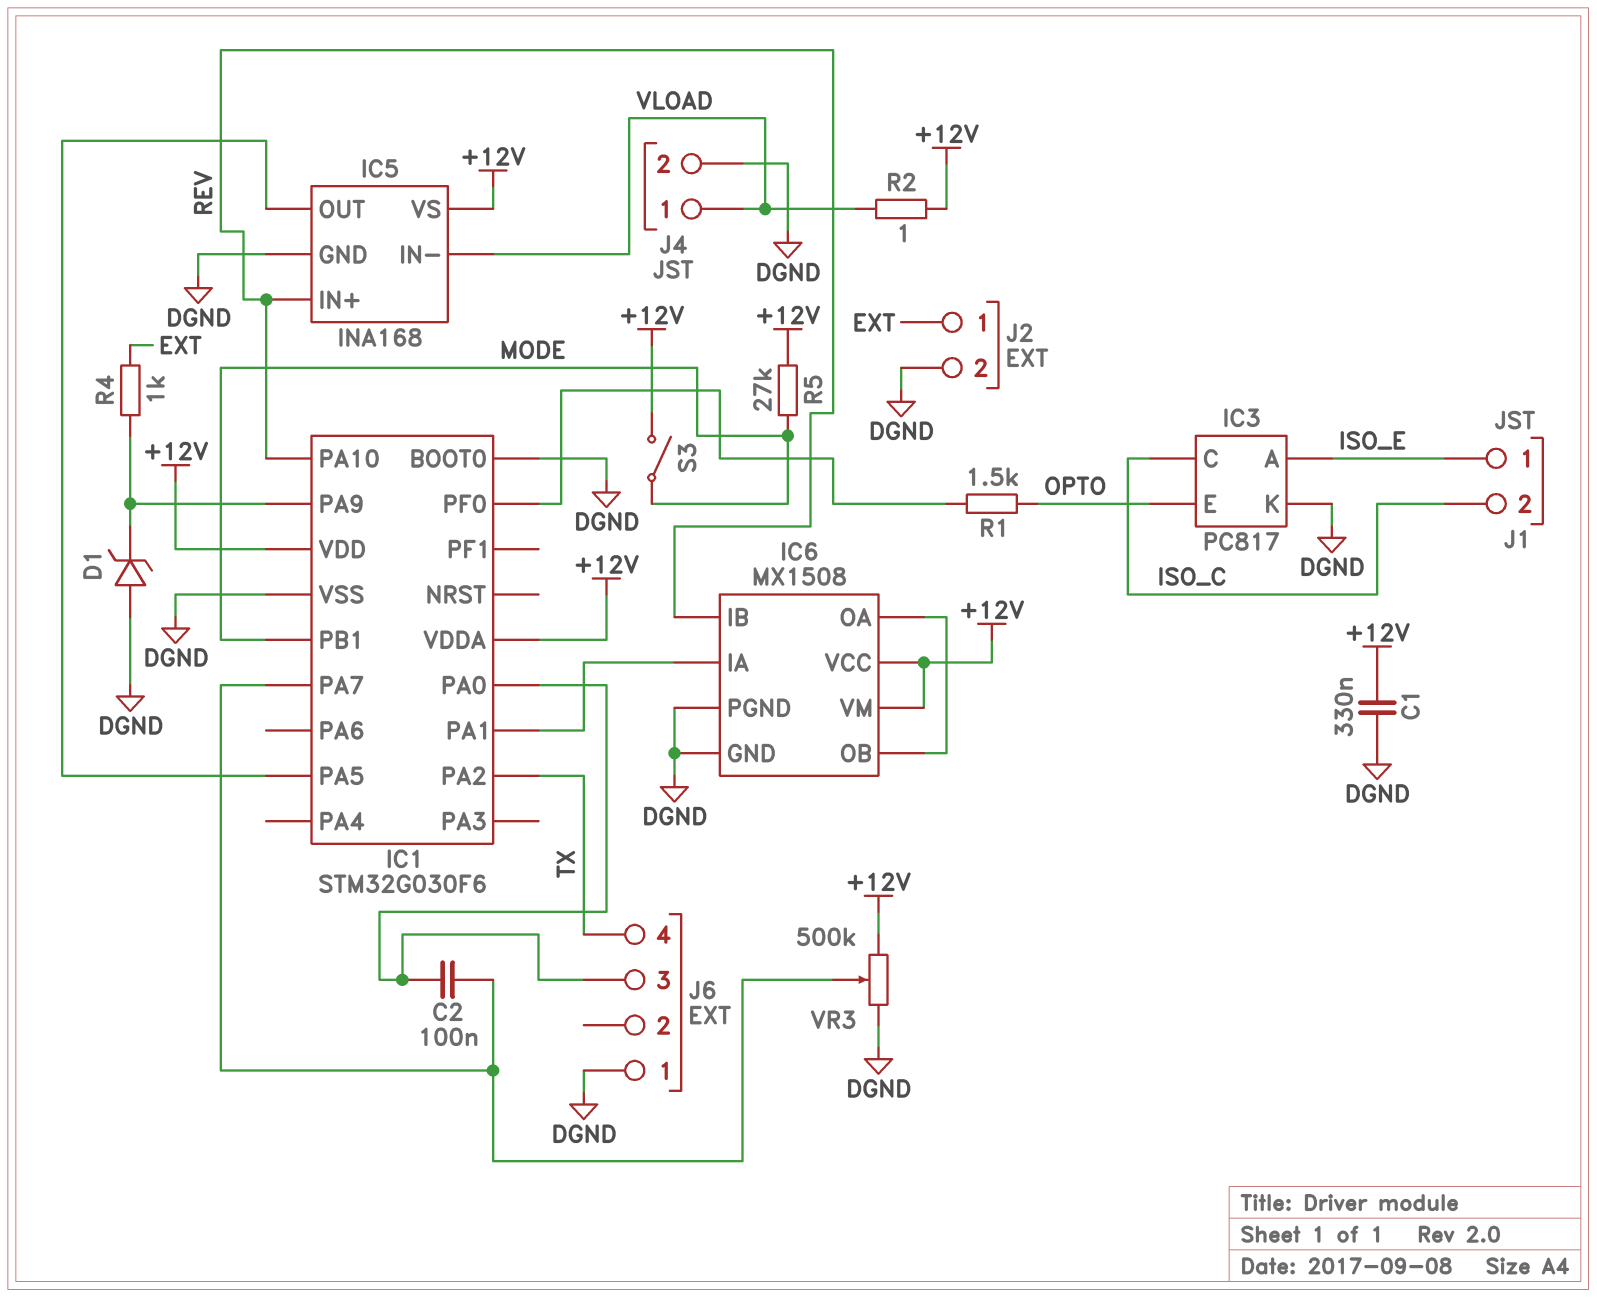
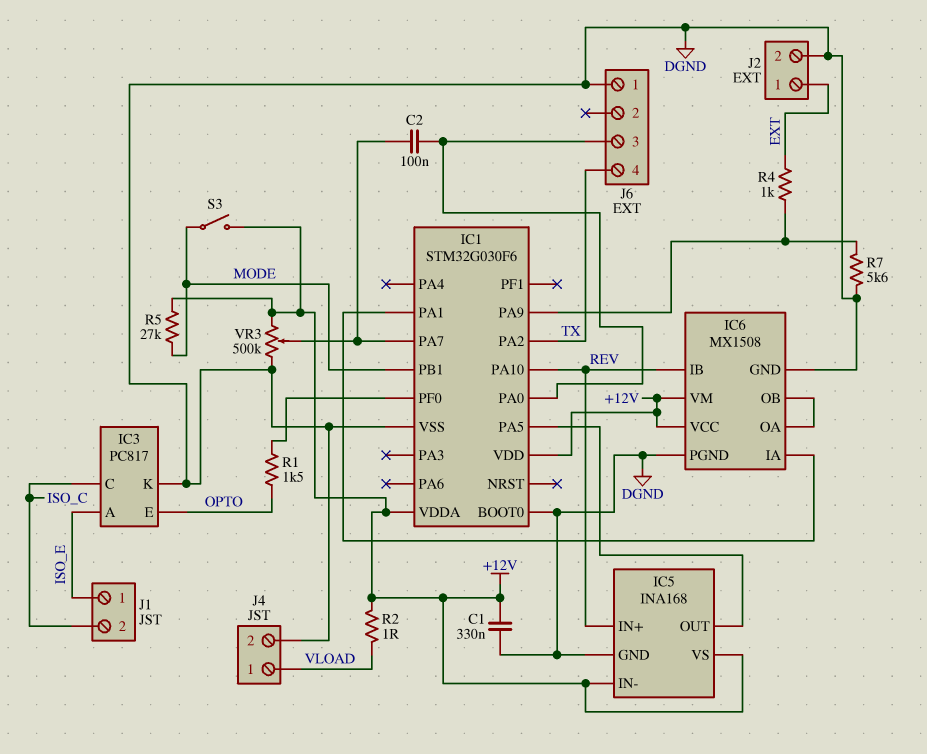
D1: zener (A DGND, K IC1/PA9) -> none
IC5 pin IN-: VLOAD -> +12V
R7: none -> 5.6k (DGND, IC1/PA9)

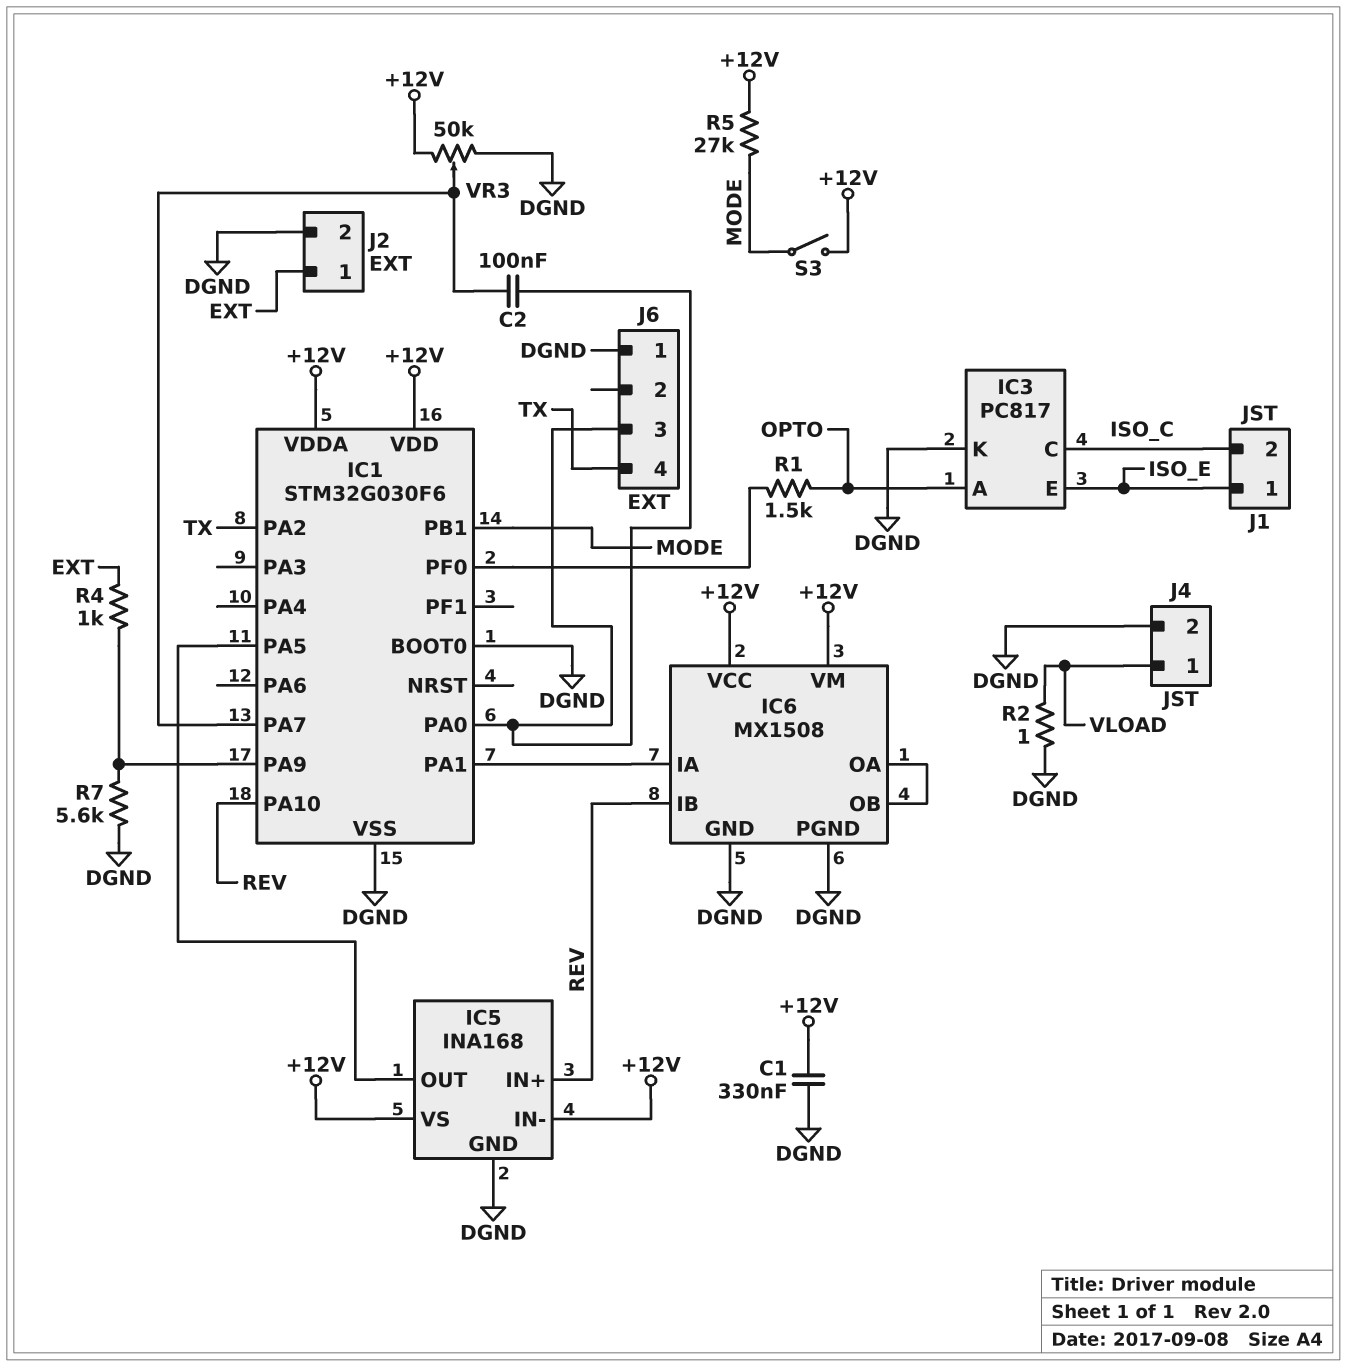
IC3 pin A: ISO_E -> OPTO
IC3 pin E: OPTO -> ISO_E
R2: 1 (+12V, VLOAD) -> 1 (DGND, VLOAD)
VR3: 500k (+12V, DGND, wiper IC1/PA7) -> 50k (+12V, DGND, wiper IC1/PA7)

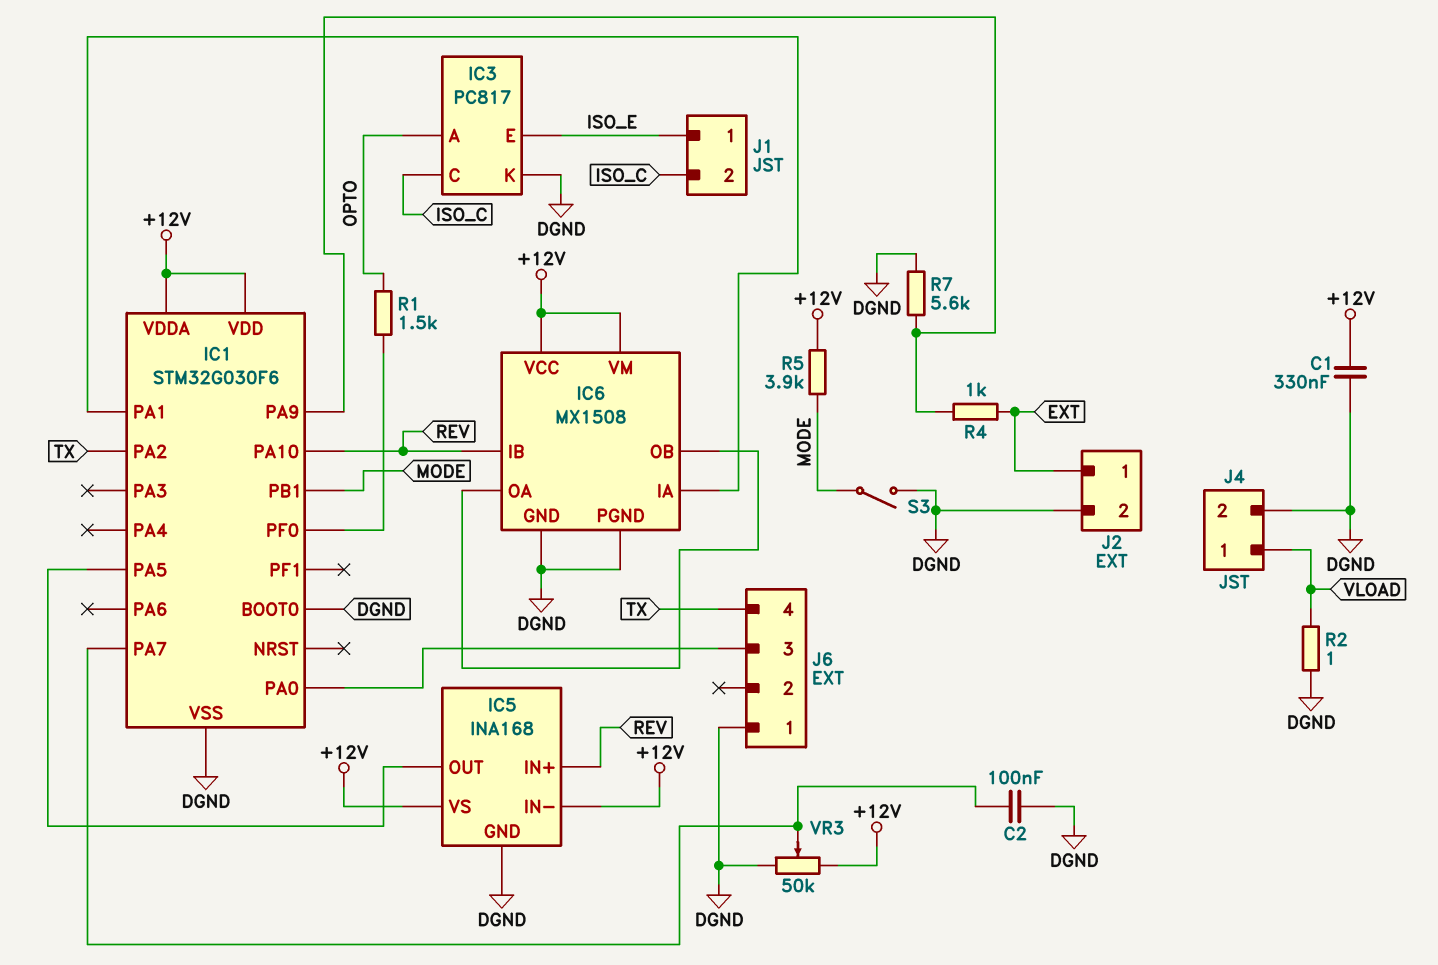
C2: 100nF (IC1/PA0, IC1/PA7) -> 100nF (DGND, IC1/PA7)
R5: 27k (+12V, MODE) -> 3.9k (+12V, MODE)
S3: switch (+12V, MODE) -> switch (DGND, MODE)

